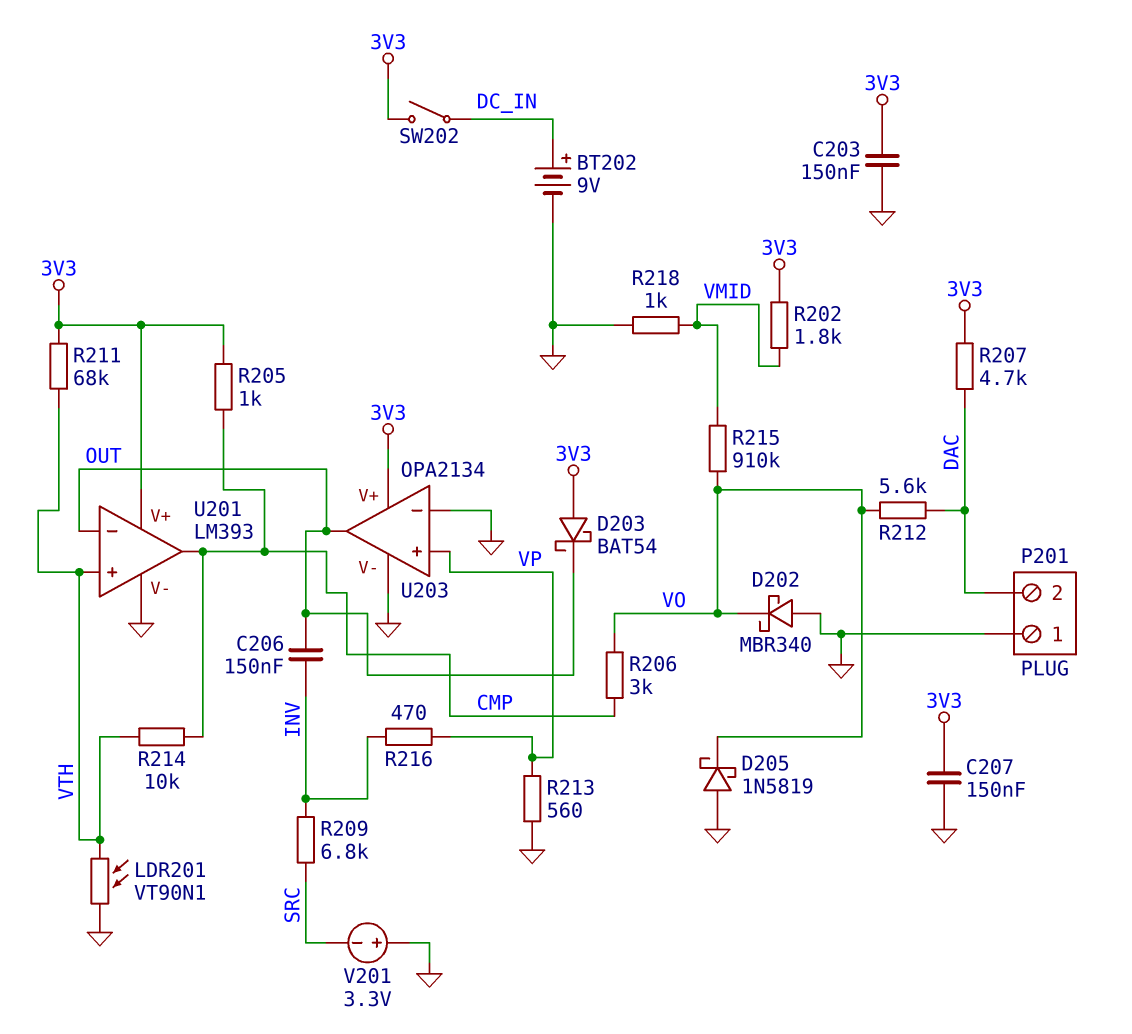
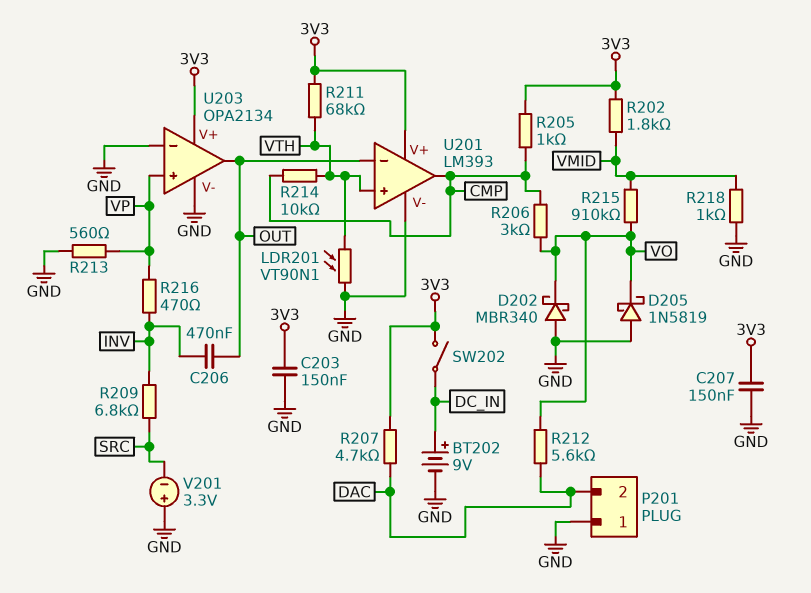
C206: 150nF (INV, OUT) -> 470nF (INV, OUT)
D203: schottky BAT54 (A 3V3, K OUT) -> none

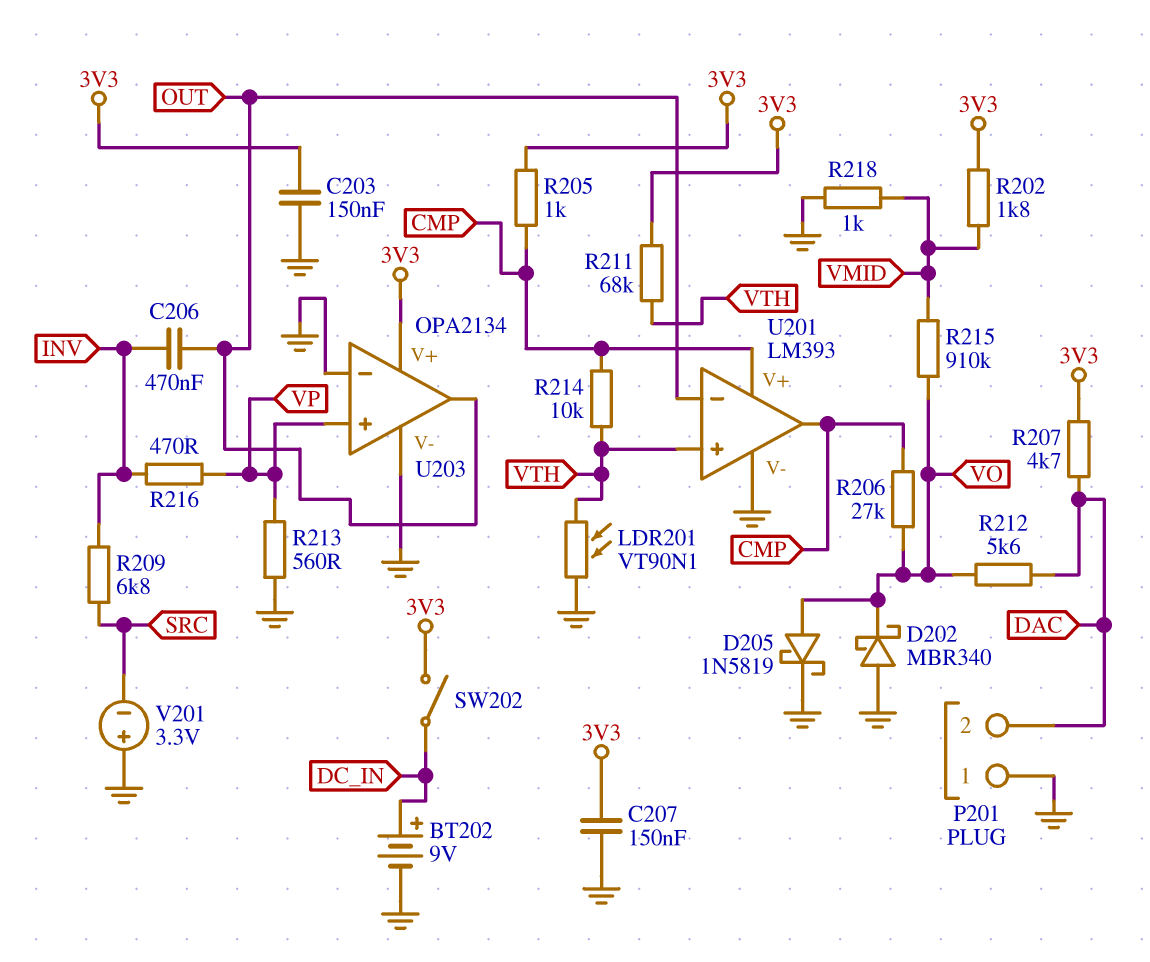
D205: schottky 1N5819 (A GND, K VO) -> schottky 1N5819 (A VO, K GND)
R206: 3k (CMP, VO) -> 27k (CMP, VO)
U201 pin V+: 3V3 -> CMP

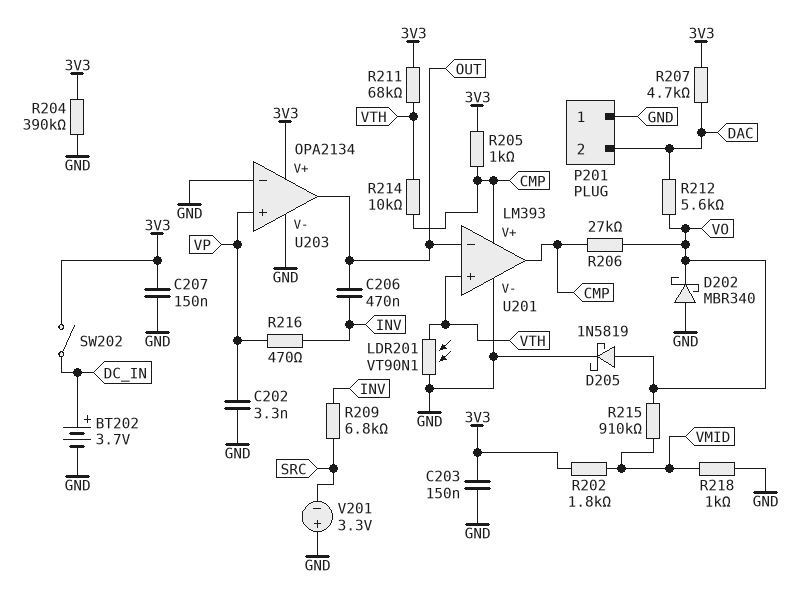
BT202: 9V (plus DC_IN, minus GND) -> 3.7V (plus DC_IN, minus GND)
C202: none -> 3.3nF (GND, VP)
R204: none -> 390k (3V3, GND)
R213: 560 (GND, VP) -> none

